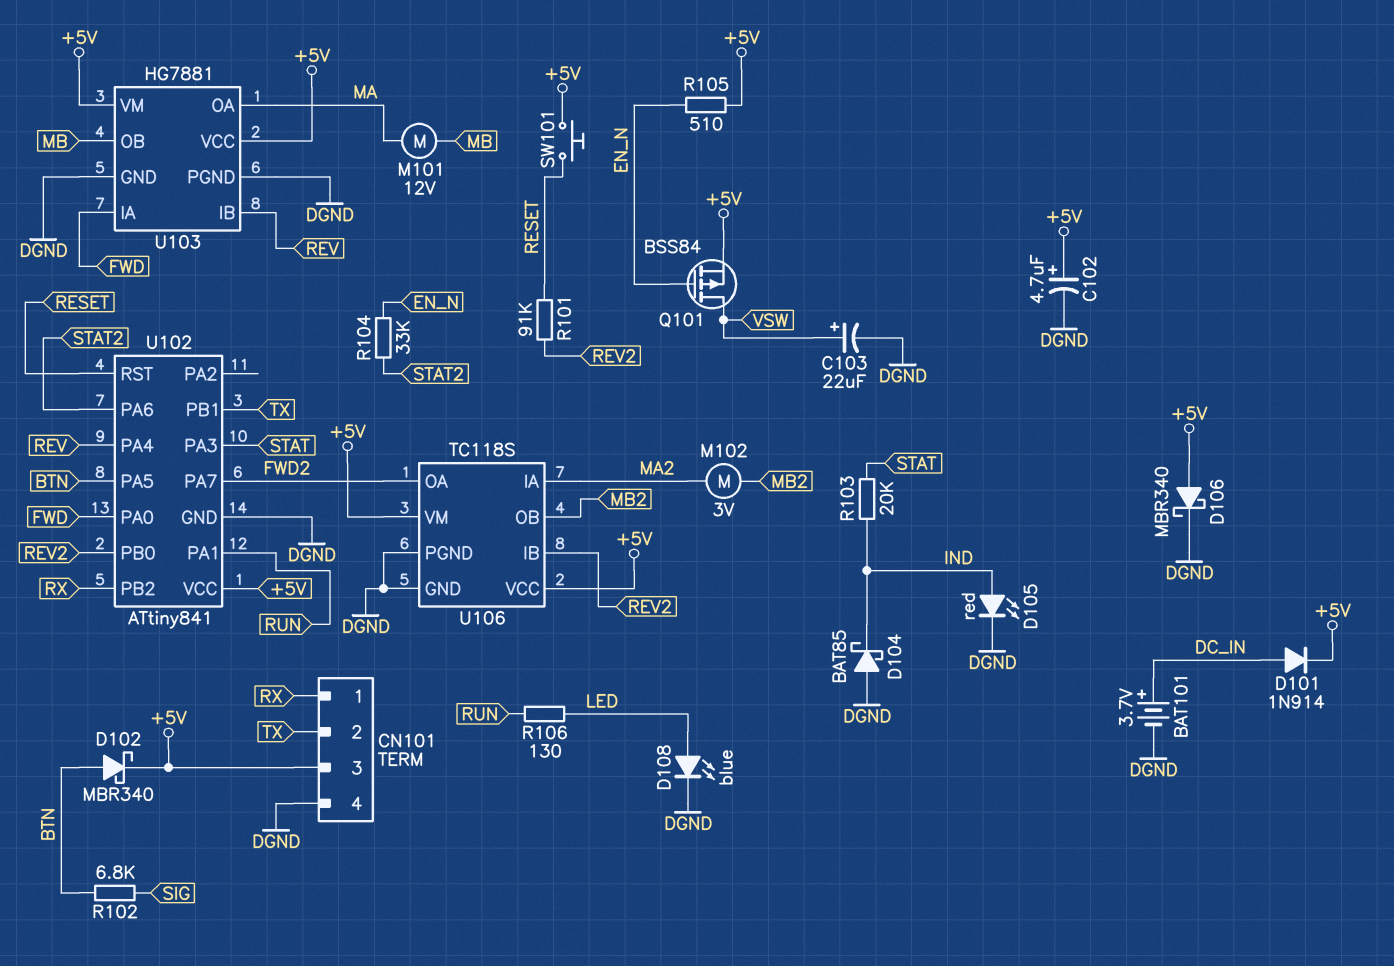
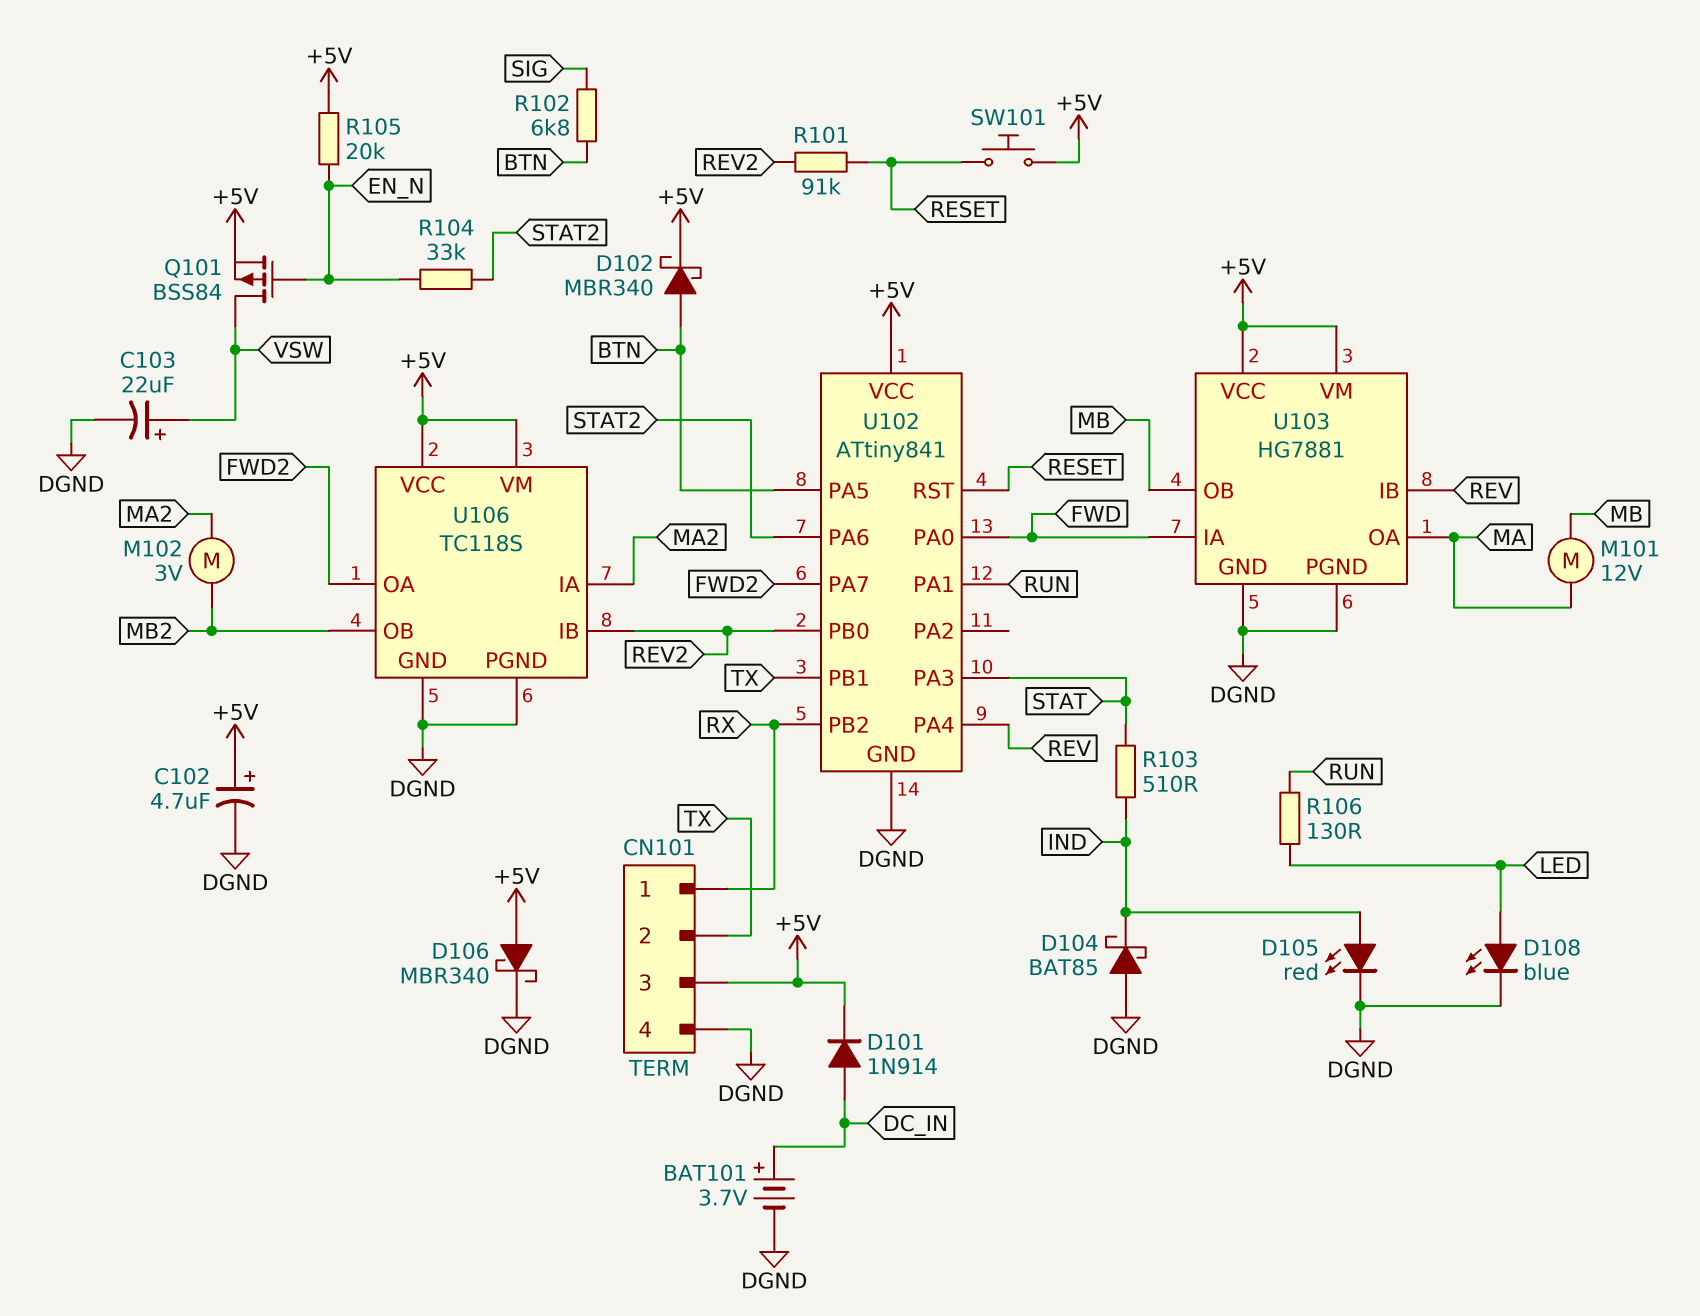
R103: 20k (IND, STAT) -> 510 (IND, STAT)
R105: 510 (+5V, EN_N) -> 20k (+5V, EN_N)

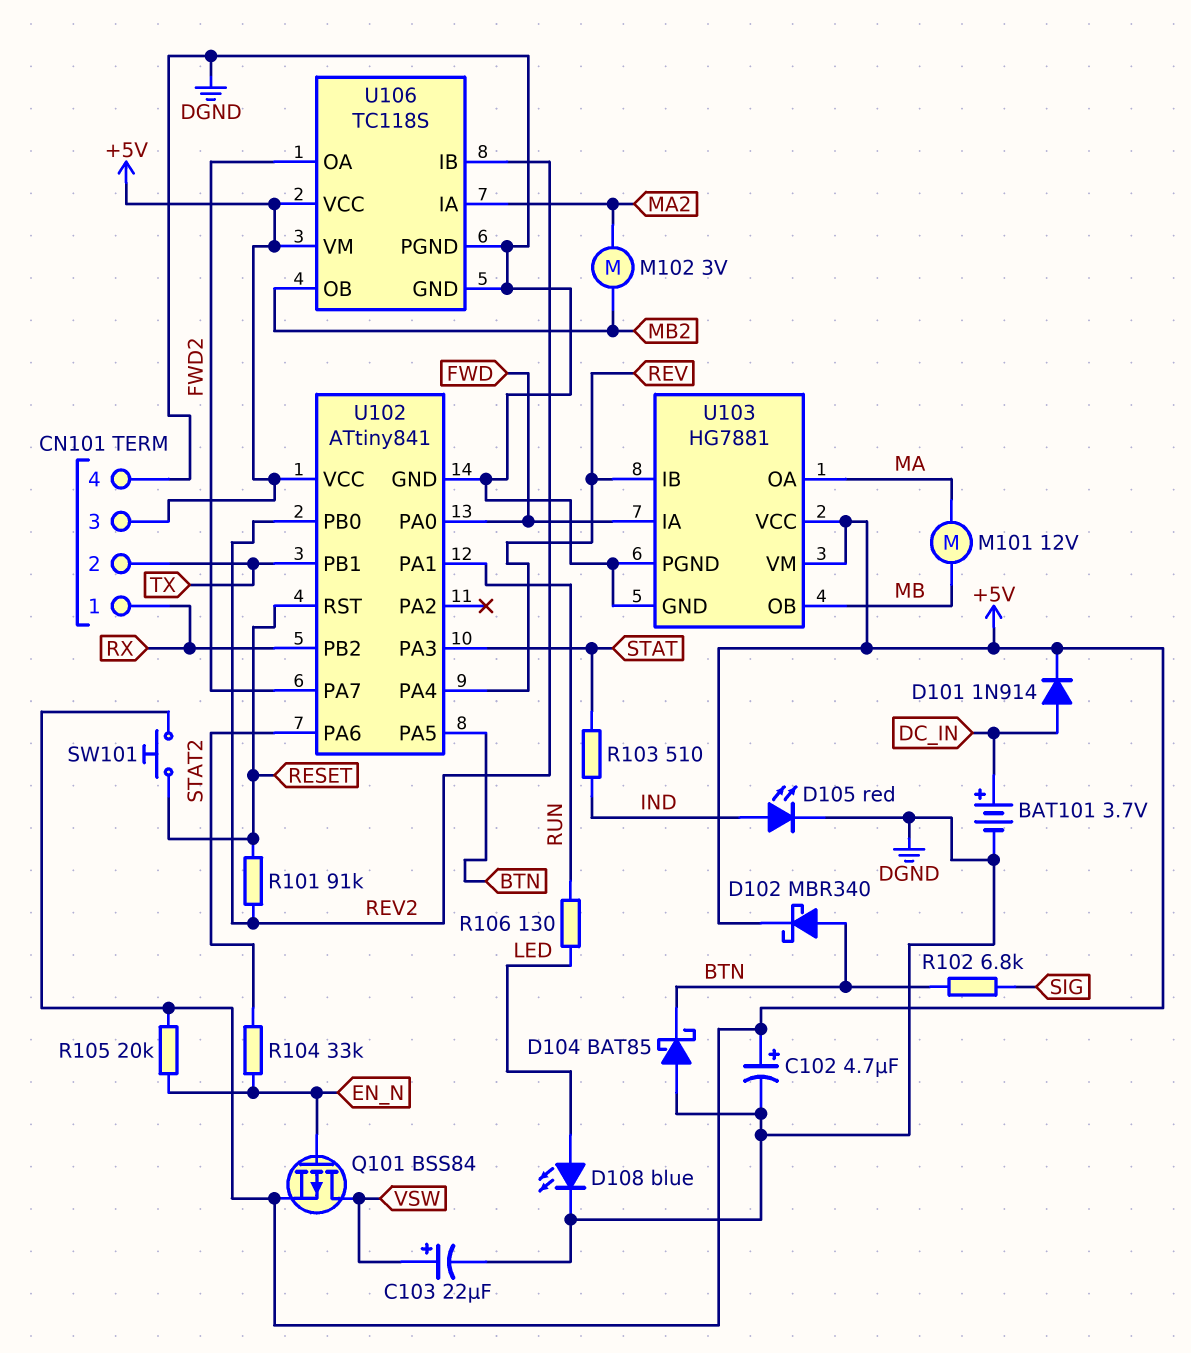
D104: schottky BAT85 (A DGND, K IND) -> schottky BAT85 (A DGND, K BTN)
D106: schottky MBR340 (A +5V, K DGND) -> none

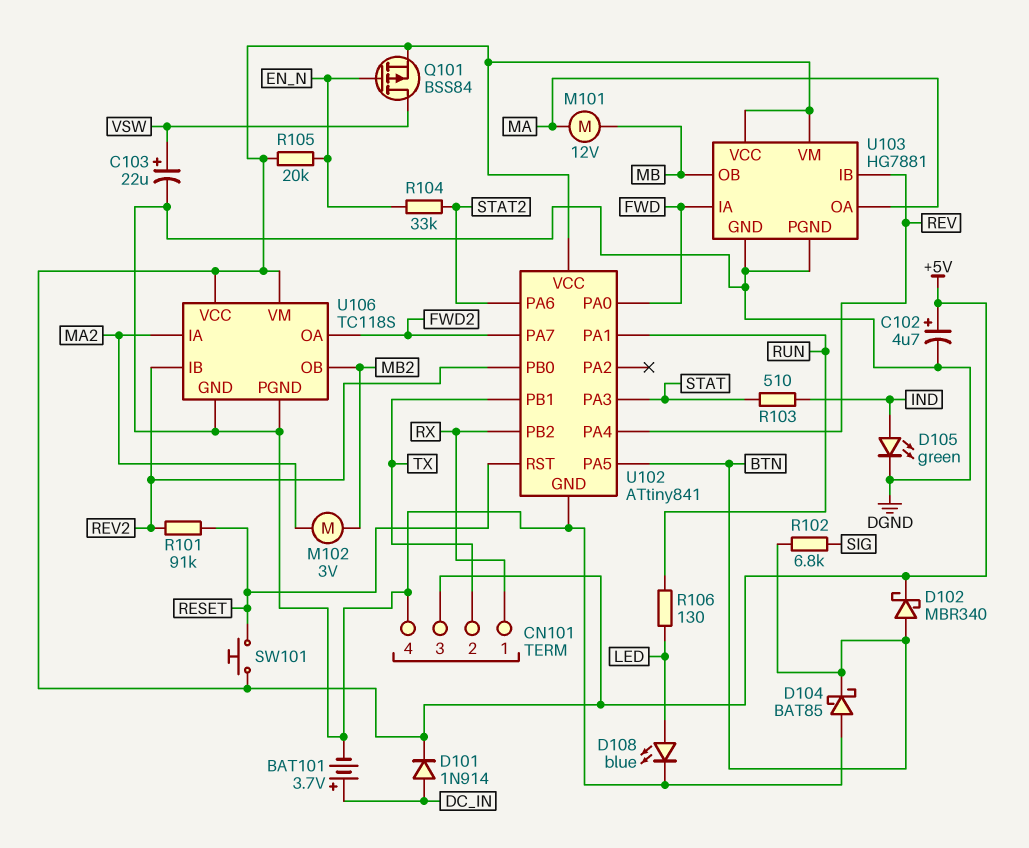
D105: LED red (A IND, K DGND) -> LED green (A IND, K DGND)

